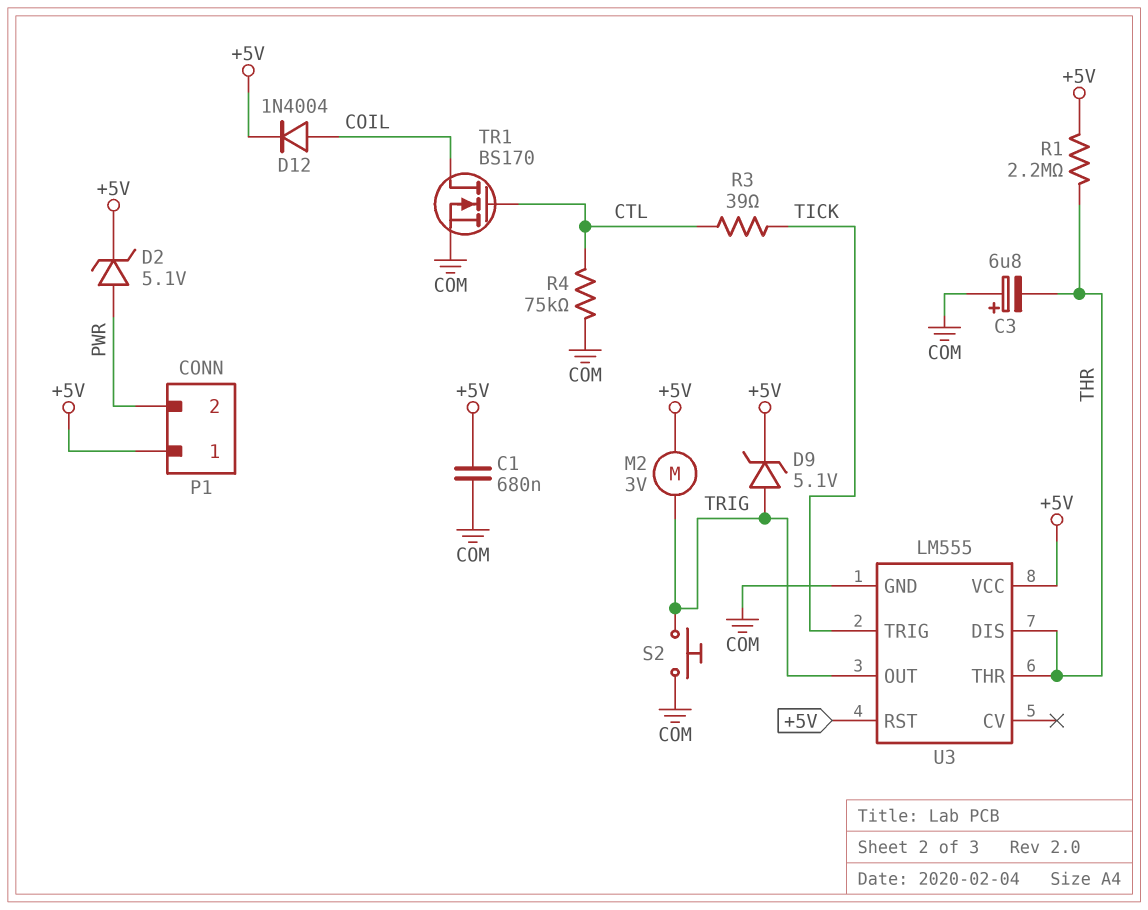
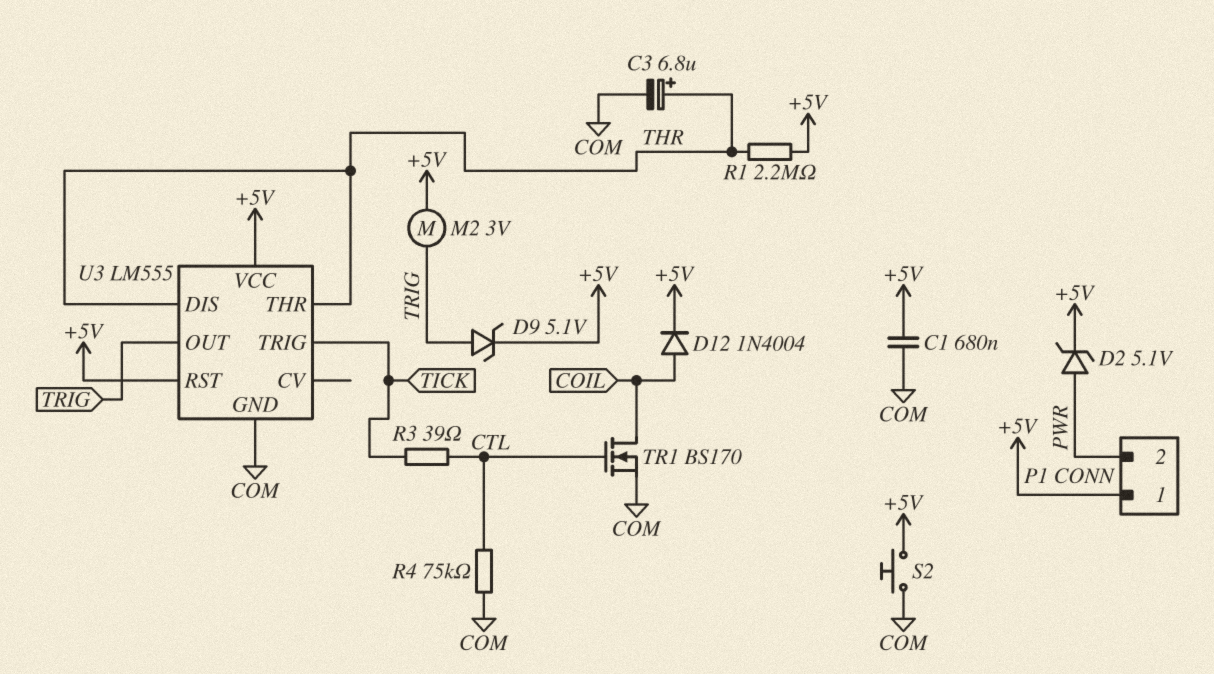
C3: 6.8uF (plus COM, minus THR) -> 6.8uF (plus THR, minus COM)
S2: button (COM, TRIG) -> button (+5V, COM)

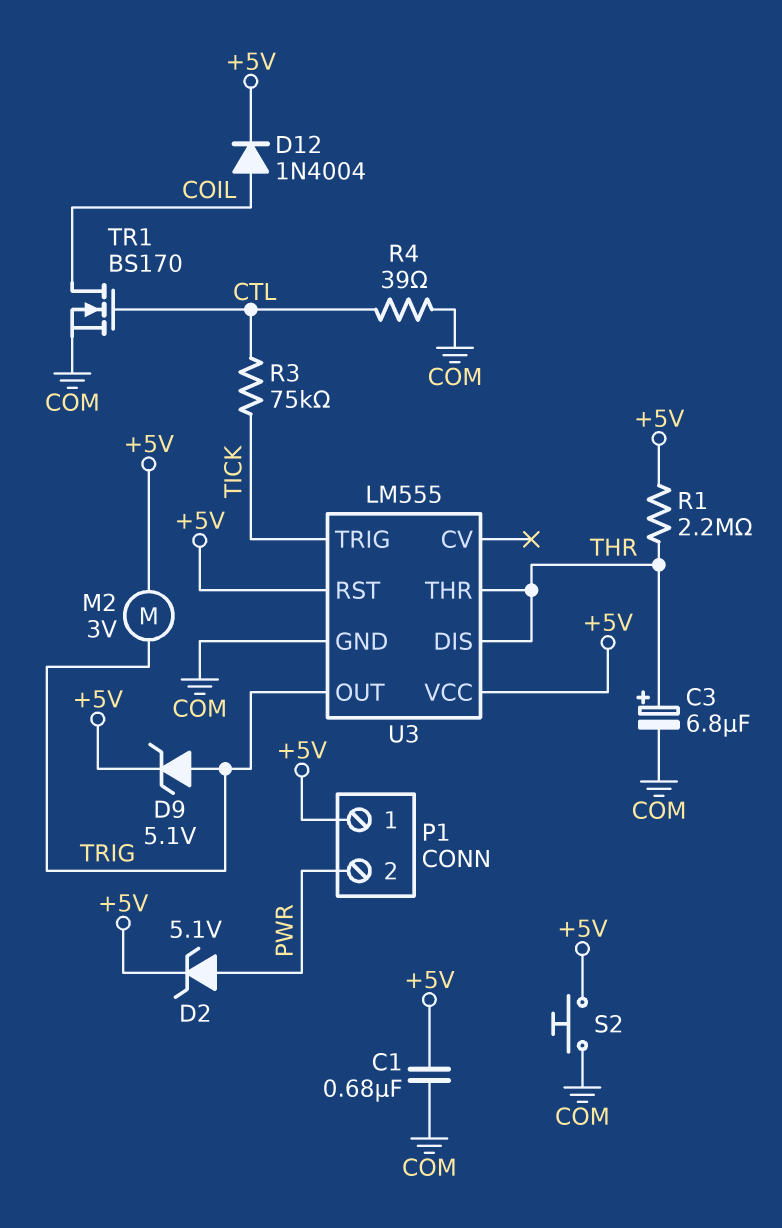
R3: 39 (CTL, TICK) -> 75k (CTL, TICK)
R4: 75k (COM, CTL) -> 39 (COM, CTL)

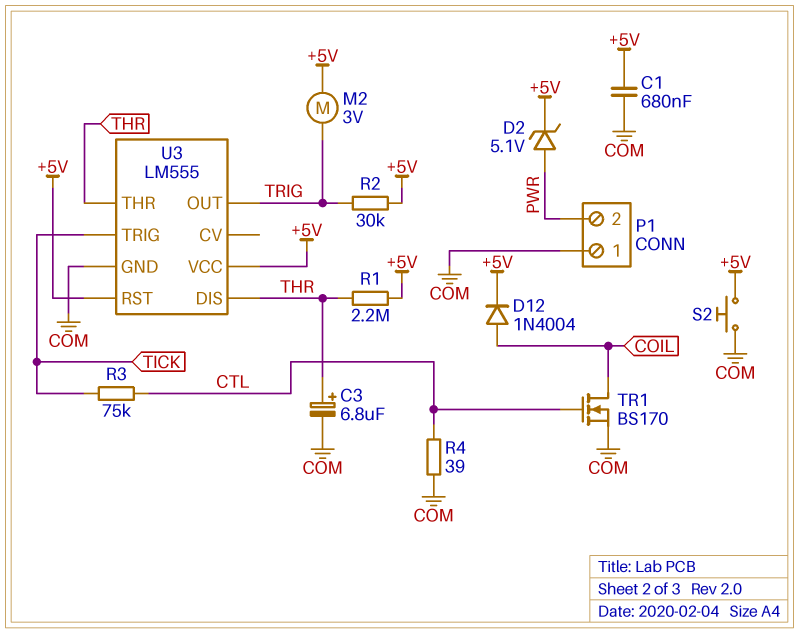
D9: zener 5.1V (A TRIG, K +5V) -> none
P1 pin 1: +5V -> COM
R2: none -> 30k (+5V, TRIG)

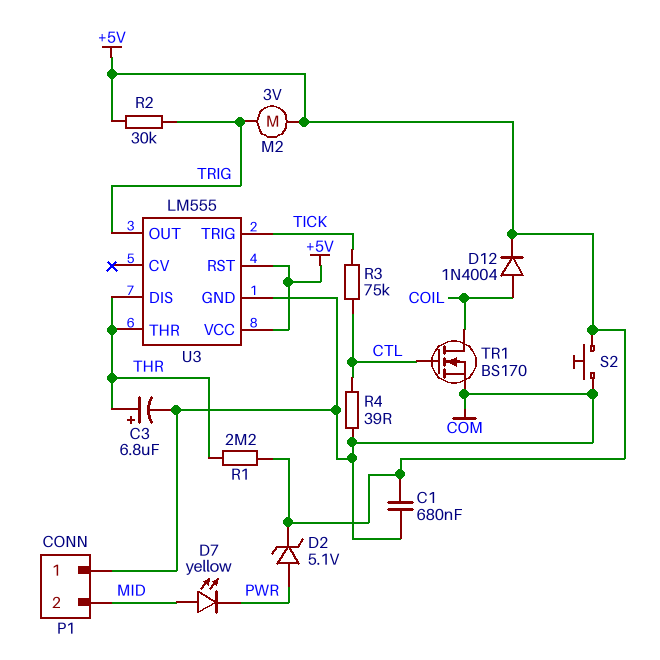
D7: none -> LED yellow (A MID, K PWR)
P1 pin 2: PWR -> MID

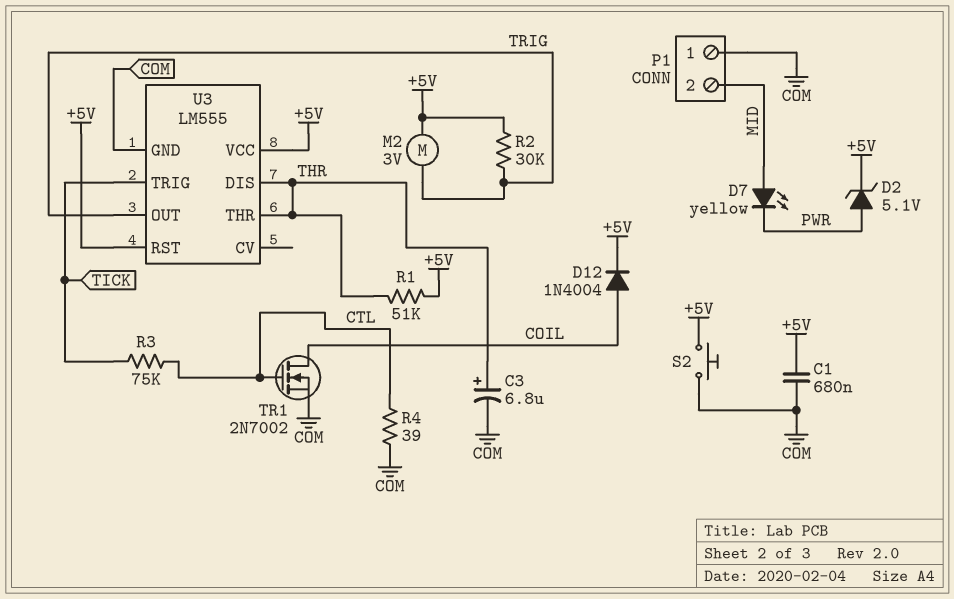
R1: 2.2M (+5V, THR) -> 51k (+5V, THR)
TR1: NMOS BS170 (G CTL, D COIL, S COM) -> NMOS 2N7002 (G CTL, D COIL, S COM)

